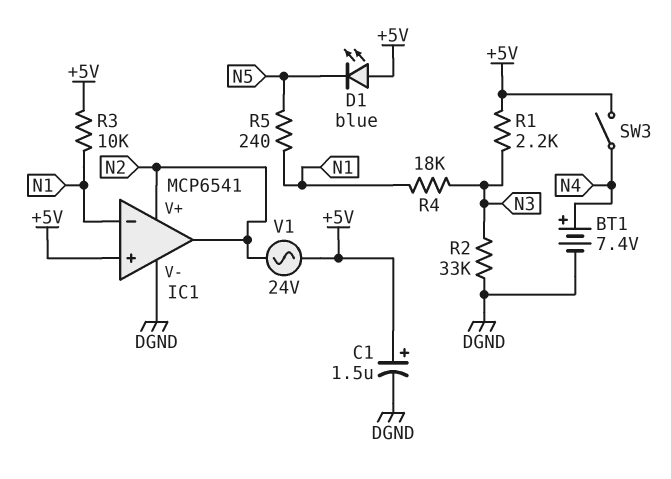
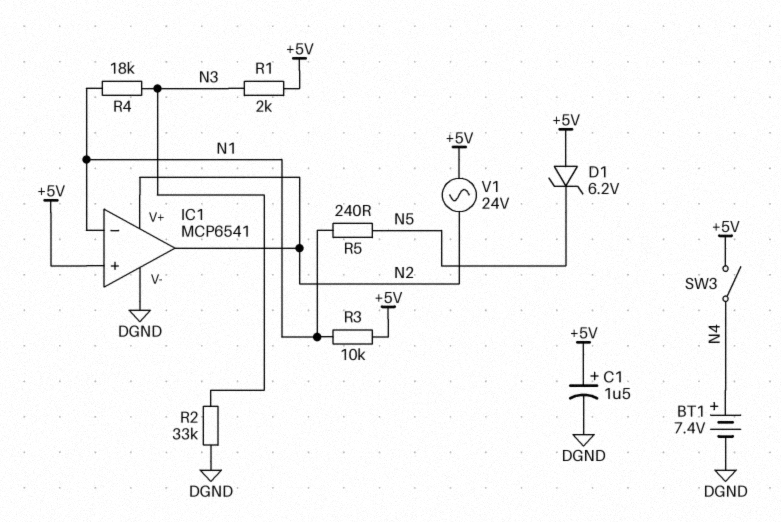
D1: LED blue (A +5V, K N5) -> zener 6.2V (A +5V, K N5)
R1: 2.2k (+5V, N3) -> 2k (+5V, N3)

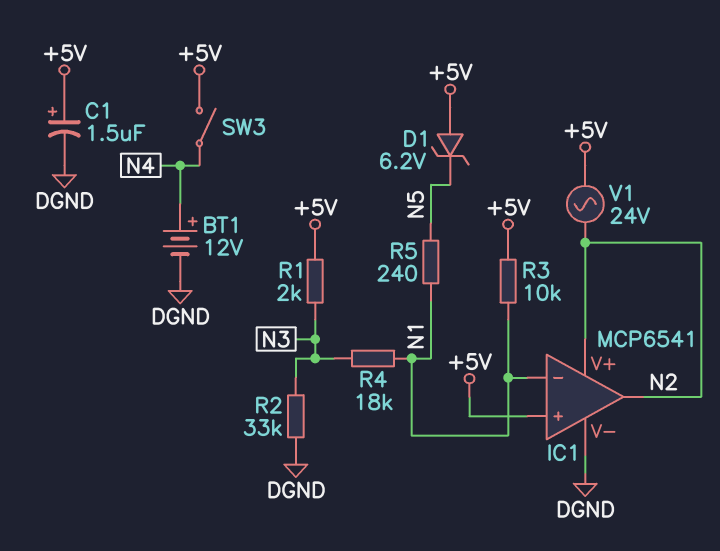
BT1: 7.4V (plus N4, minus DGND) -> 12V (plus N4, minus DGND)

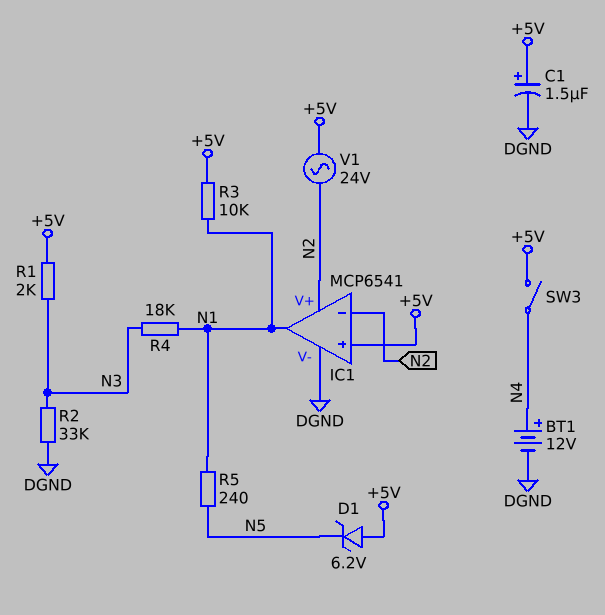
IC1 pin in-: N1 -> N2
IC1 pin out: N2 -> N1

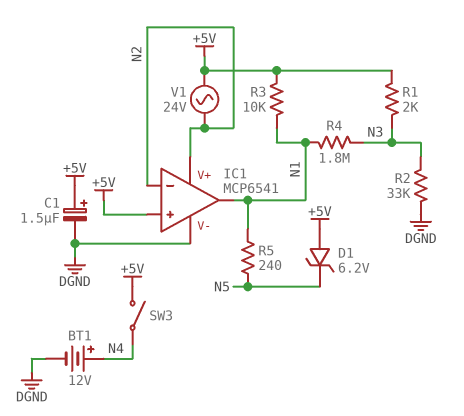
R4: 18k (N1, N3) -> 1.8M (N1, N3)

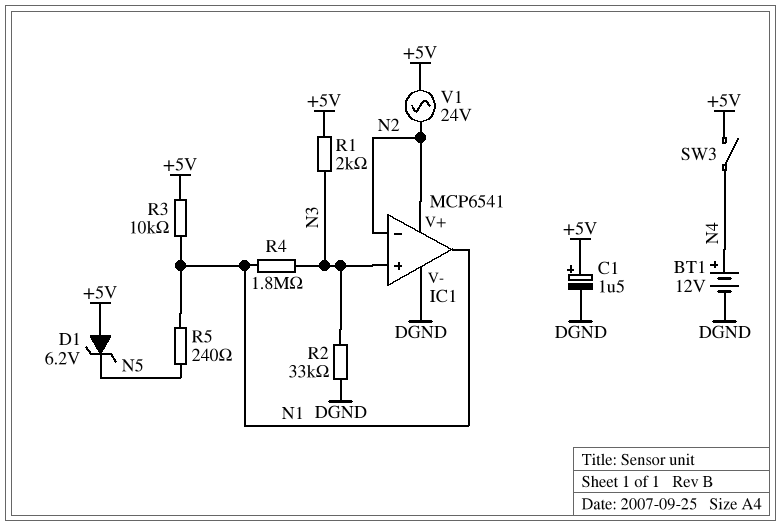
IC1 pin in+: +5V -> N3

